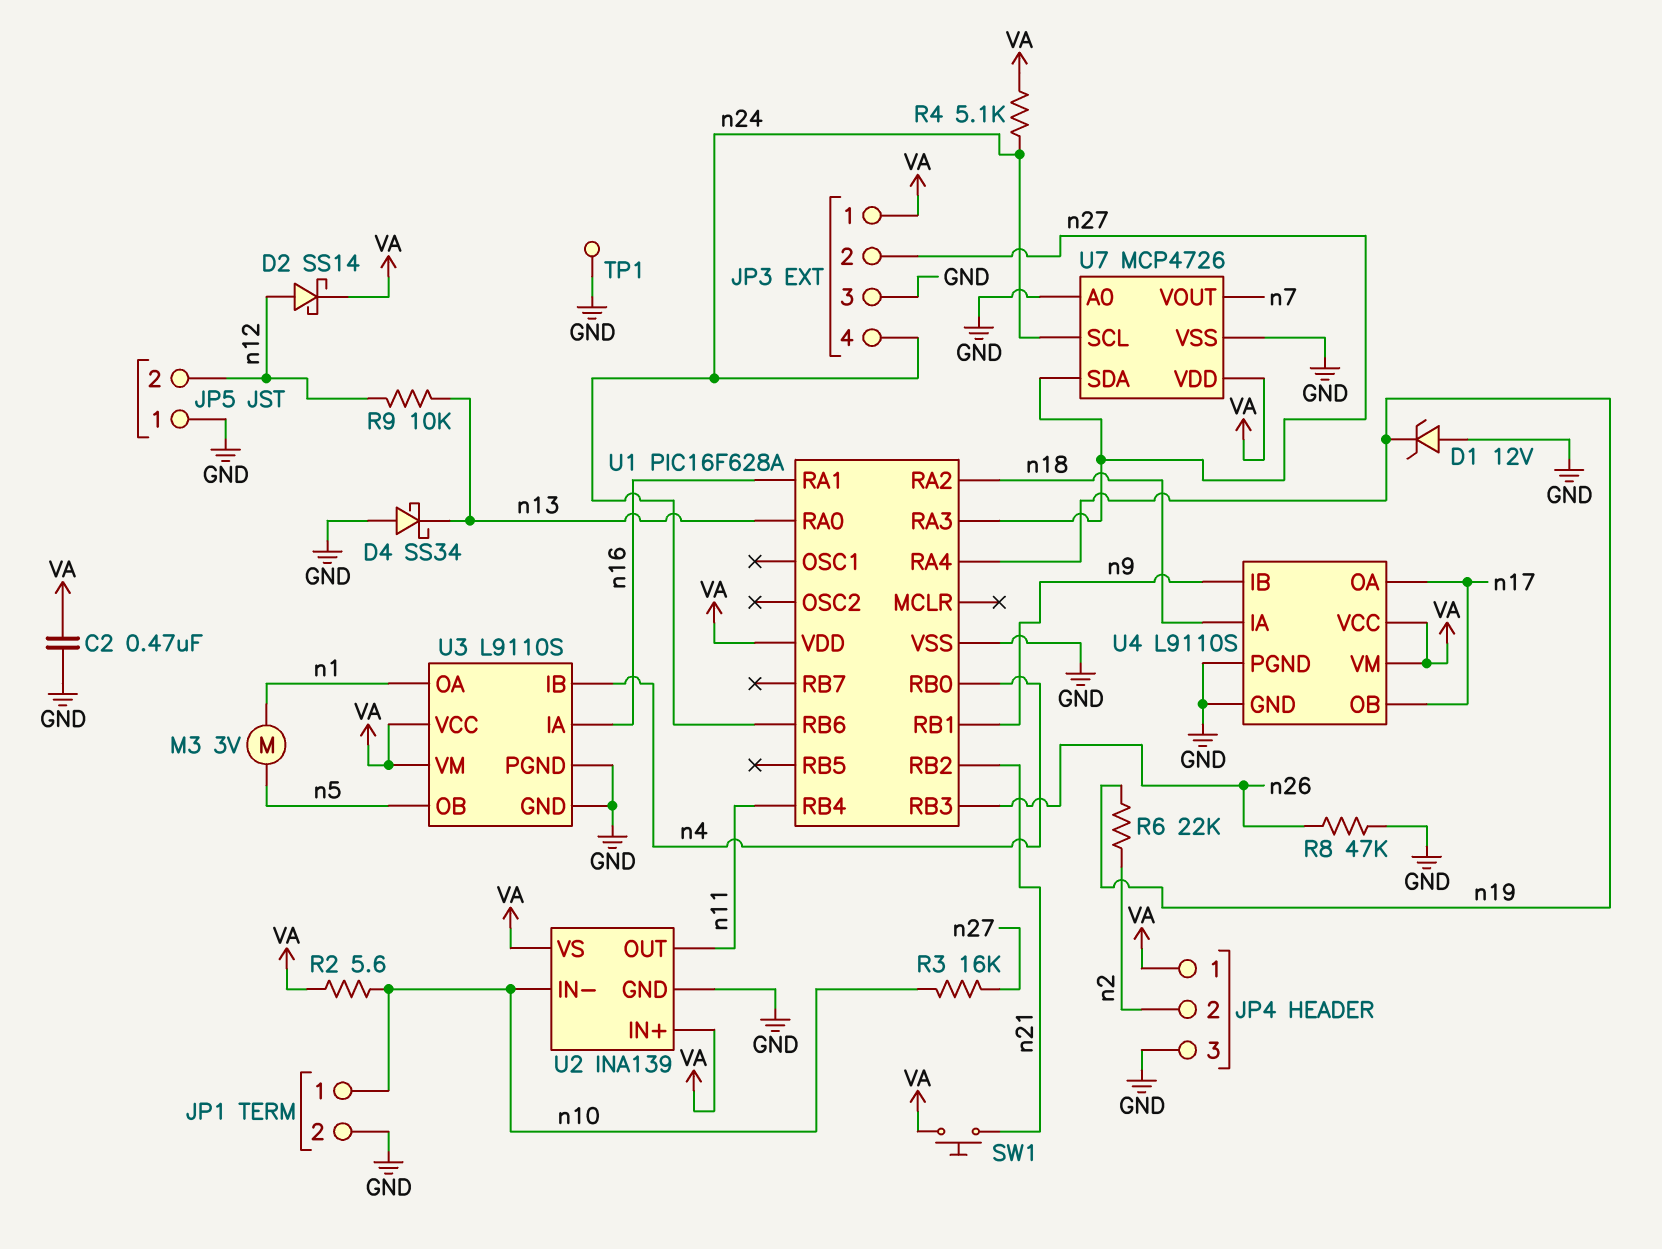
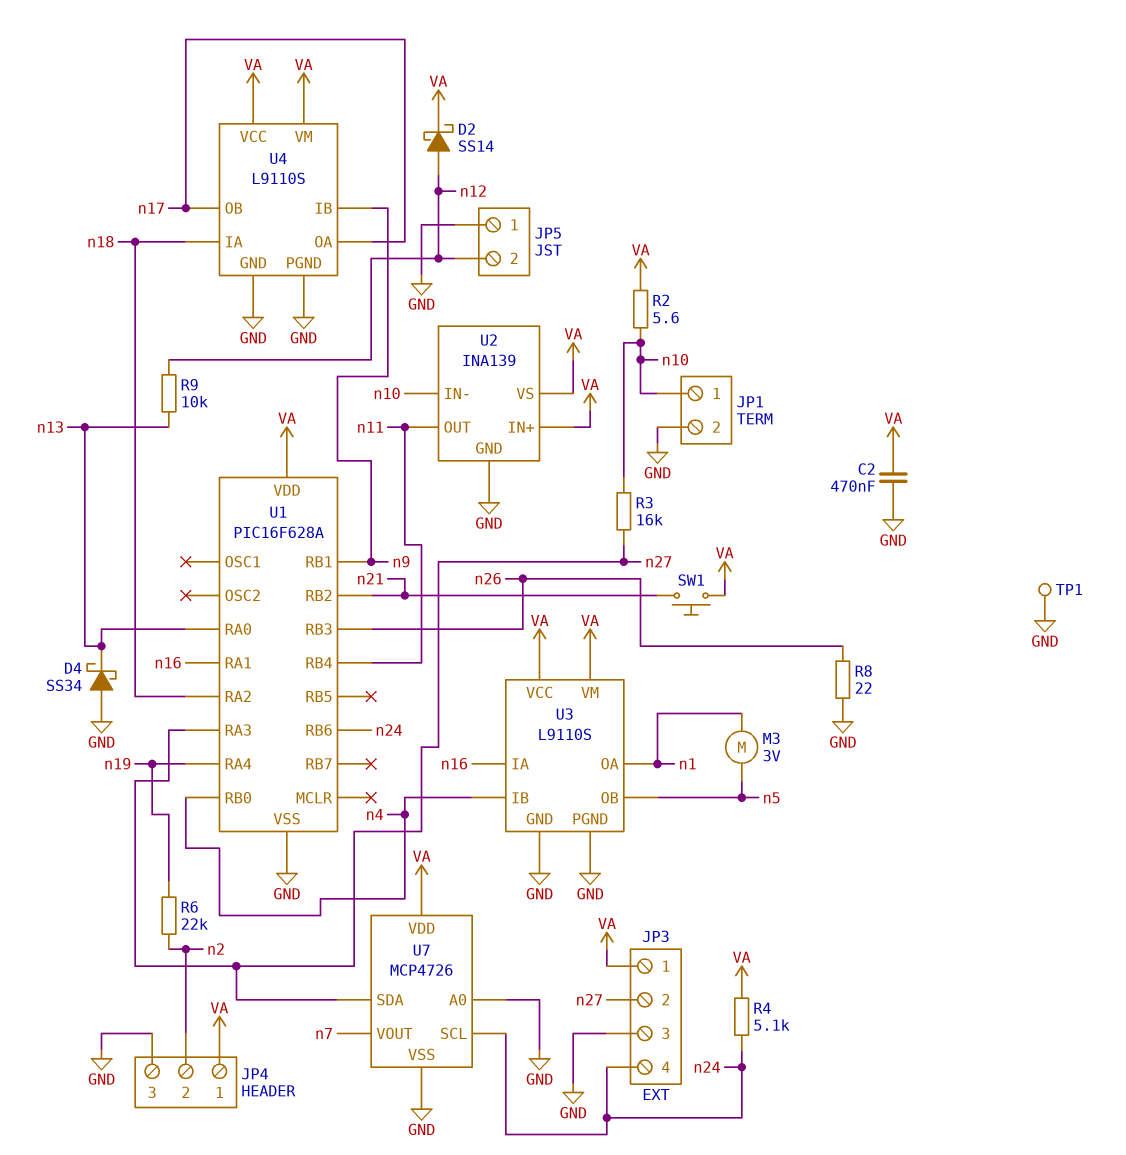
D1: zener 12V (A GND, K n19) -> none
R8: 47k (GND, n26) -> 22 (GND, n26)

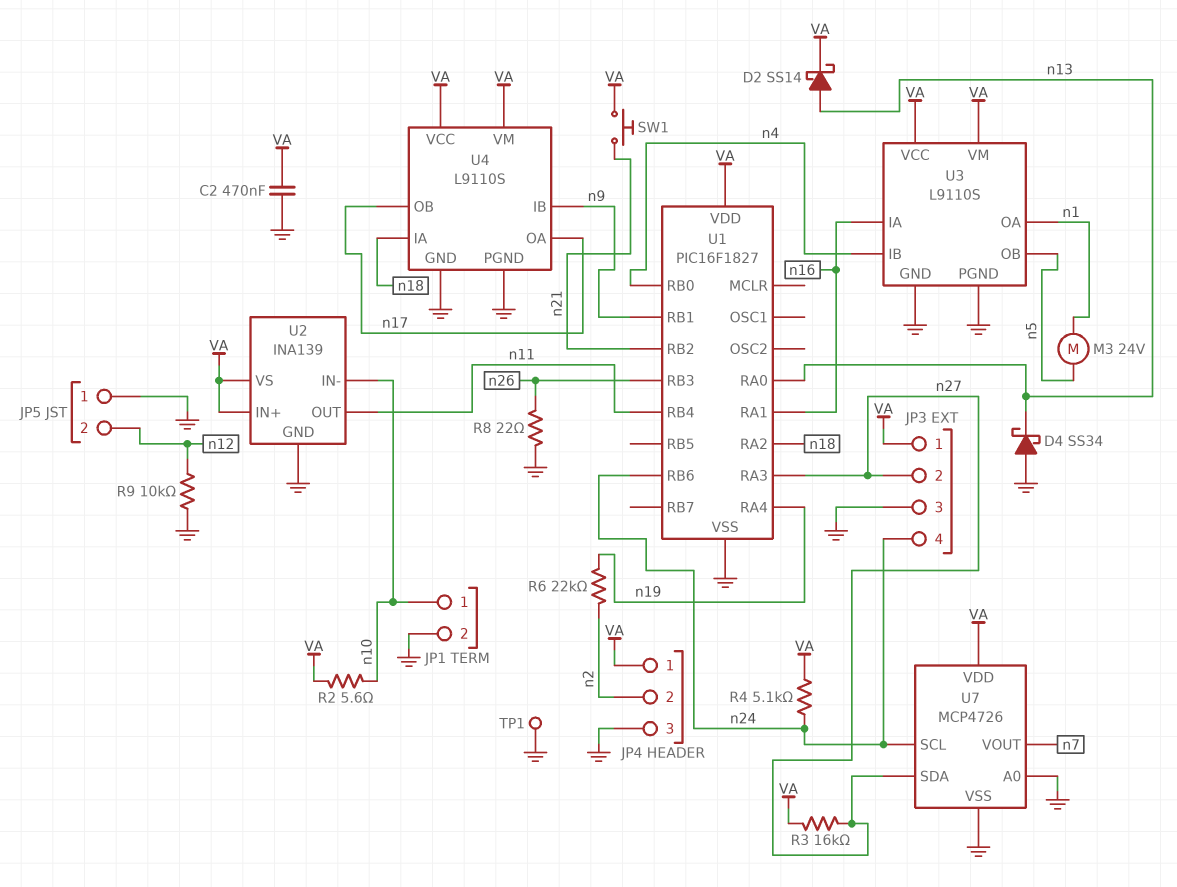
D2: schottky SS14 (A n12, K VA) -> schottky SS14 (A n13, K VA)
M3: motor 3V (n1, n5) -> motor 24V (n1, n5)
R3: 16k (n10, n27) -> 16k (VA, n27)
R9: 10k (n12, n13) -> 10k (GND, n12)
U1: PIC16F628A -> PIC16F1827

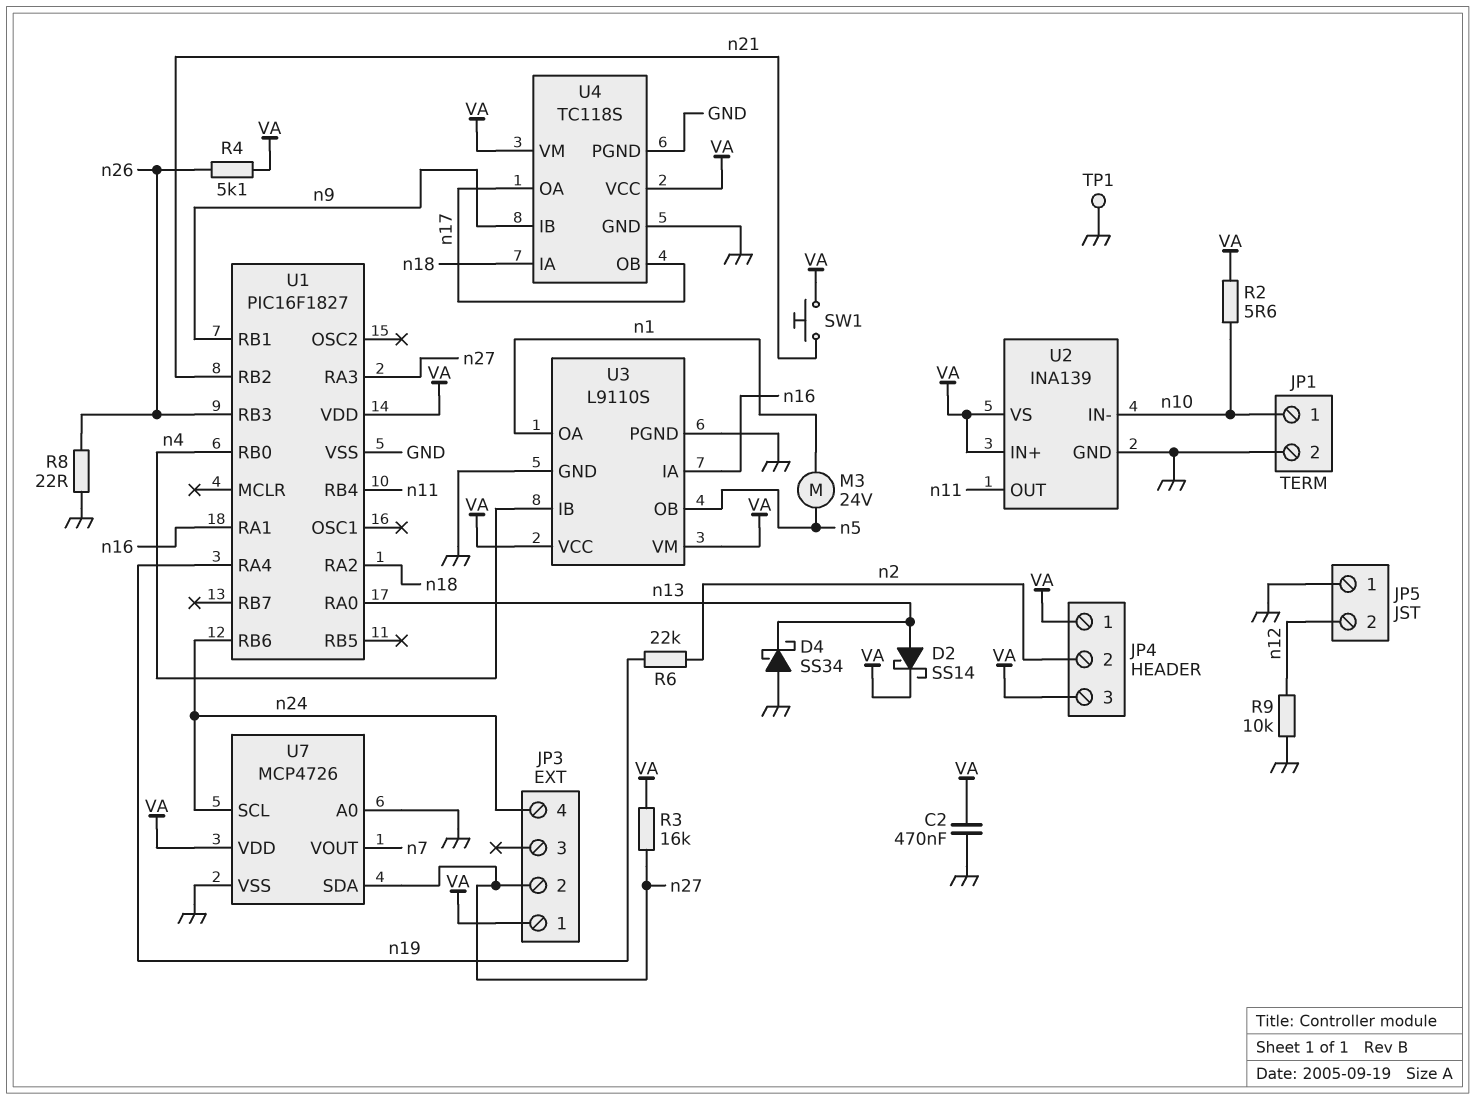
JP3 pin 3: GND -> none
JP4 pin 3: GND -> VA
R4: 5.1k (VA, n24) -> 5.1k (VA, n26)
U4: L9110S -> TC118S

